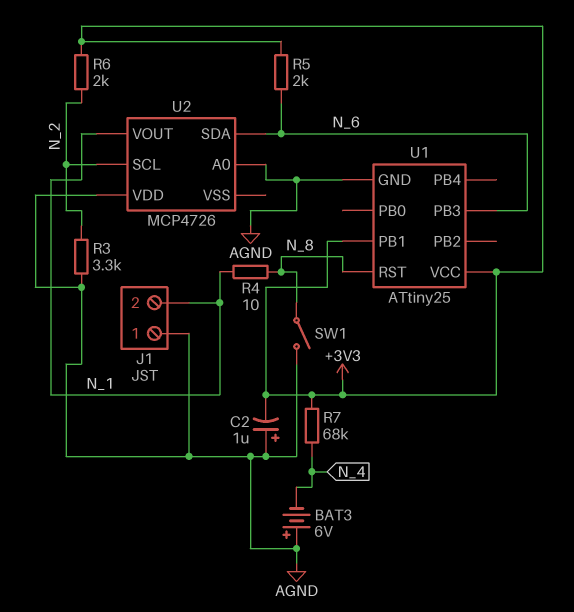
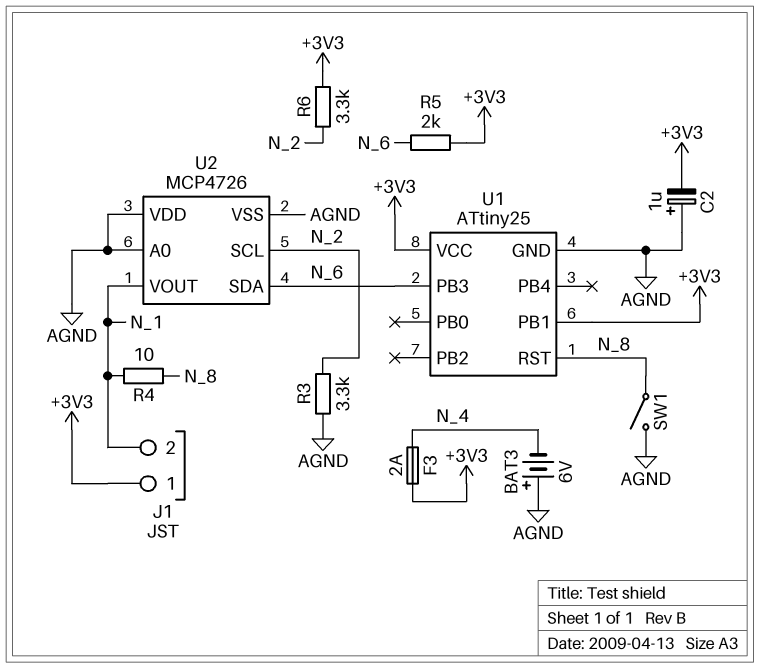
F3: none -> 2A (+3V3, N_4)
J1 pin 1: AGND -> +3V3
R6: 2k (+3V3, N_2) -> 3.3k (+3V3, N_2)
R7: 68k (+3V3, N_4) -> none
U2 pin VSS: none -> AGND

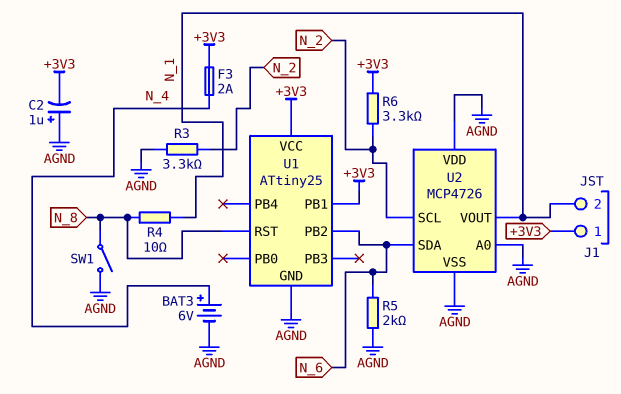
BAT3: 6V (plus AGND, minus N_4) -> 6V (plus N_4, minus AGND)
R5: 2k (+3V3, N_6) -> 2k (AGND, N_6)
U1 pin PB2: none -> N_6
U1 pin PB3: N_6 -> none

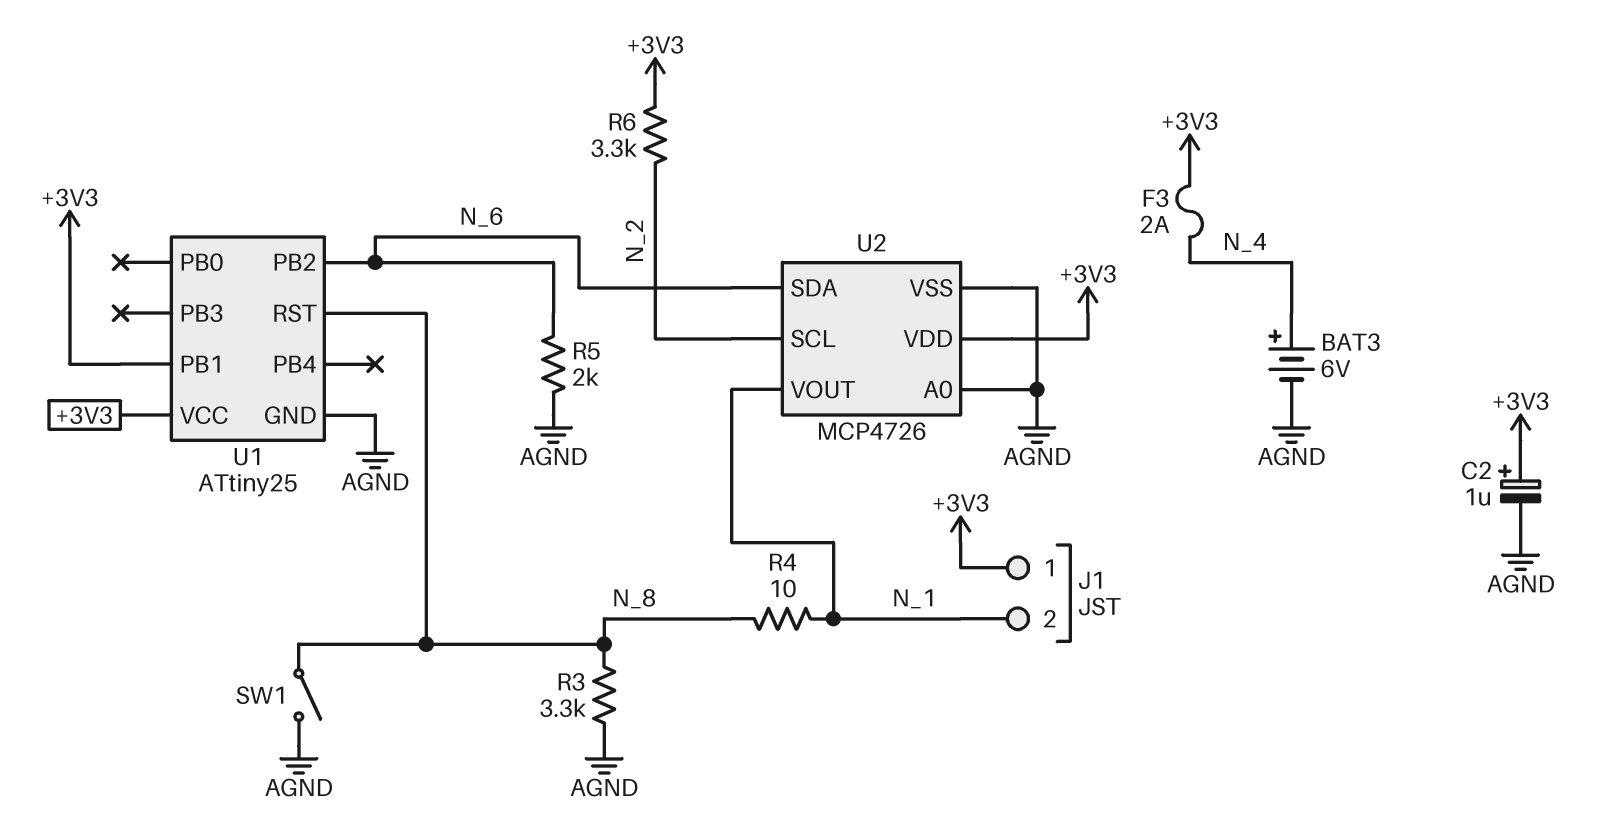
C2: 1uF (plus AGND, minus +3V3) -> 1uF (plus +3V3, minus AGND)
R3: 3.3k (AGND, N_2) -> 3.3k (AGND, N_8)
U2 pin VDD: AGND -> +3V3

